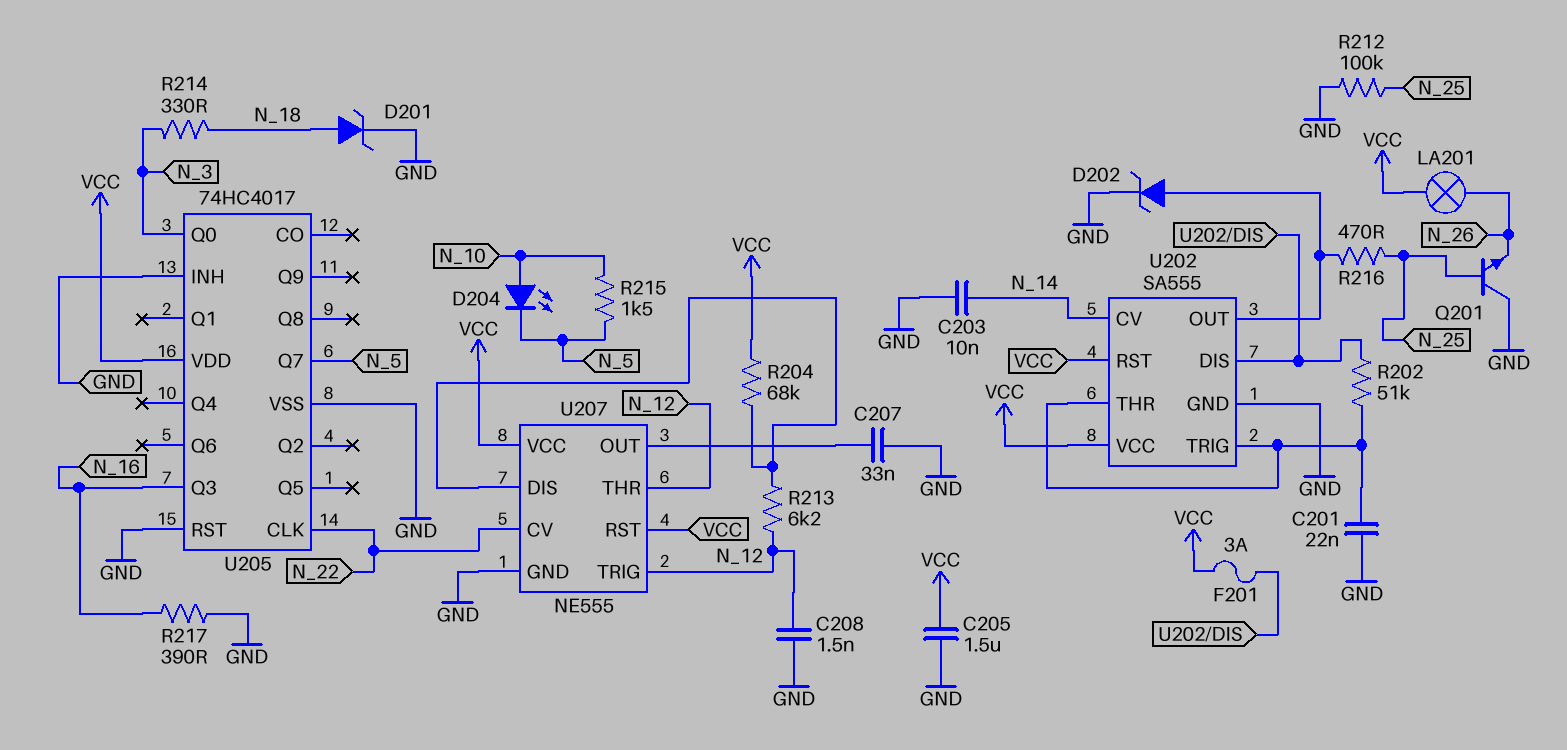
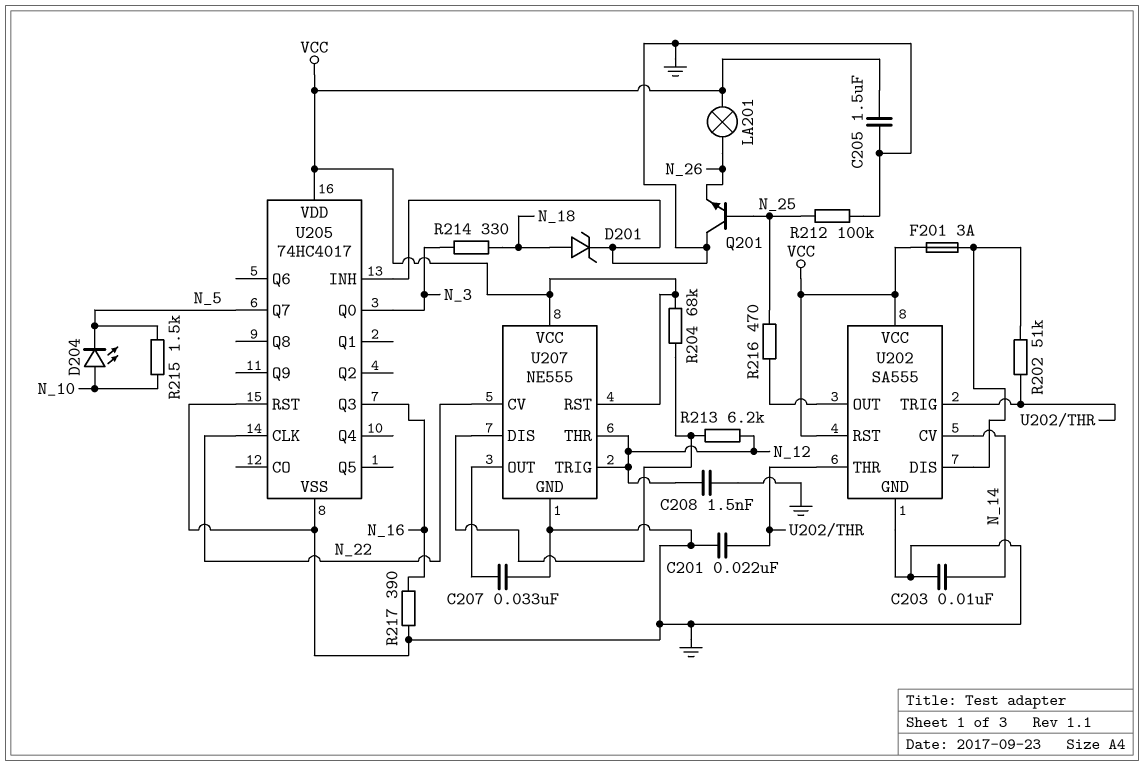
D202: zener (A U202/OUT, K GND) -> none

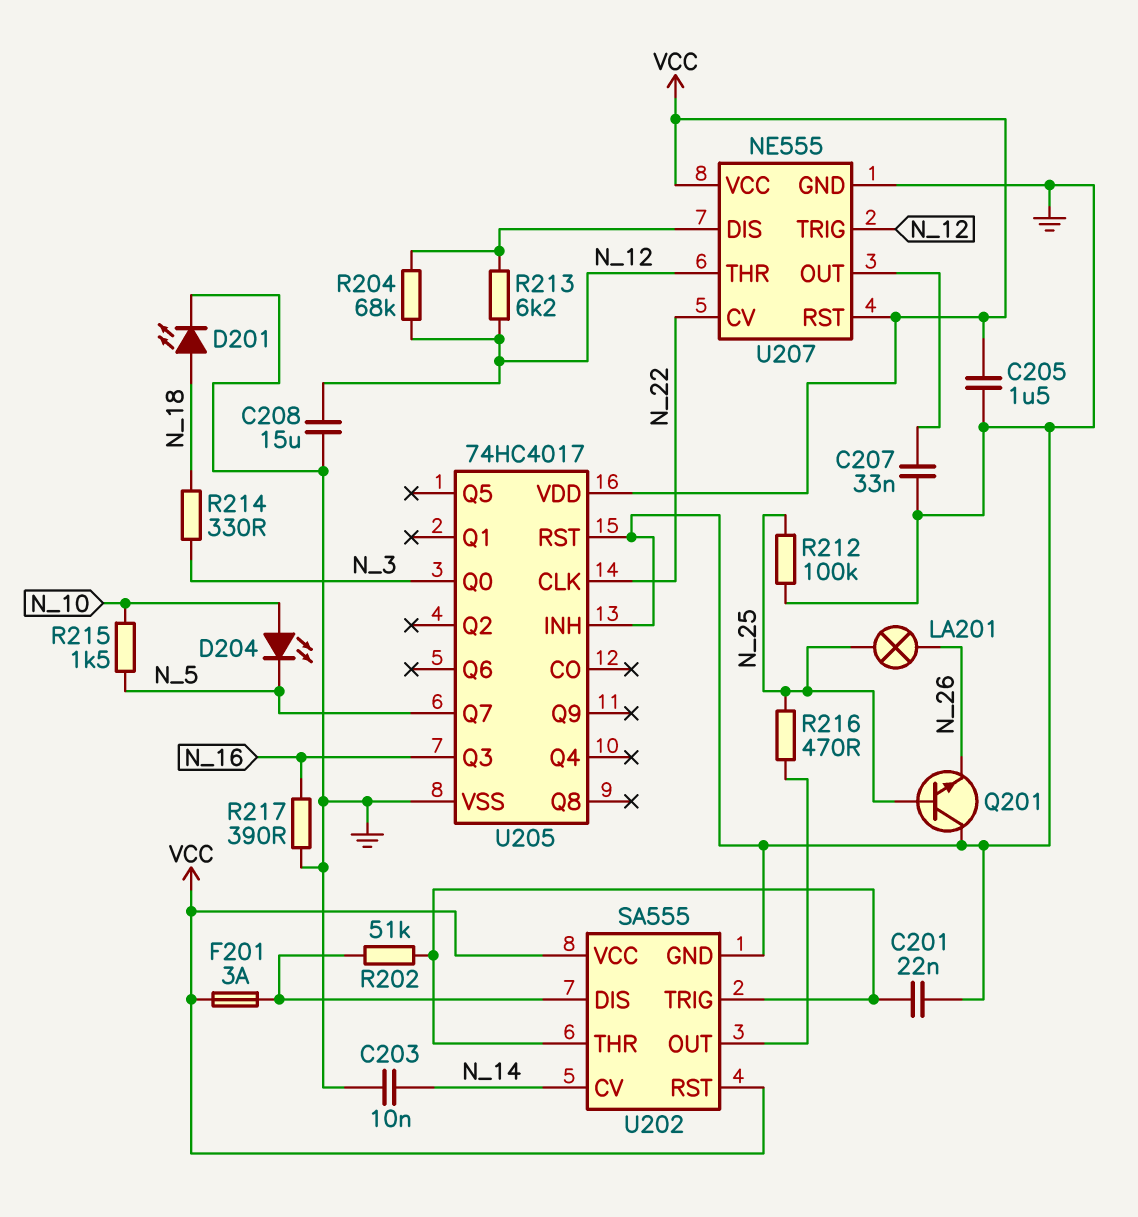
C208: 1.5nF (GND, N_12) -> 15uF (GND, N_12)
D201: zener (A N_18, K GND) -> LED (A N_18, K GND)
LA201: lamp (N_26, VCC) -> lamp (N_25, N_26)
R204: 68k (U207/DIS, VCC) -> 68k (N_12, U207/DIS)

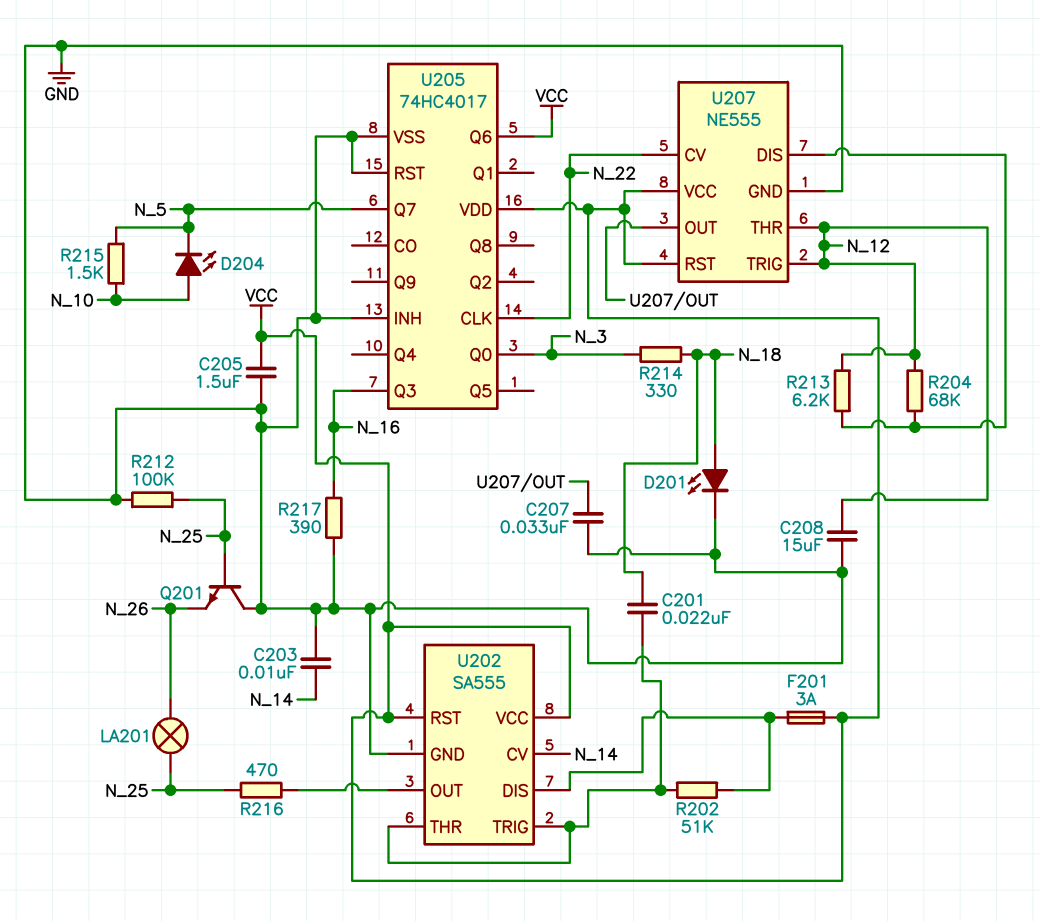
C201: 22nF (GND, U202/THR) -> 22nF (N_18, U202/THR)
U205 pin Q6: none -> VCC

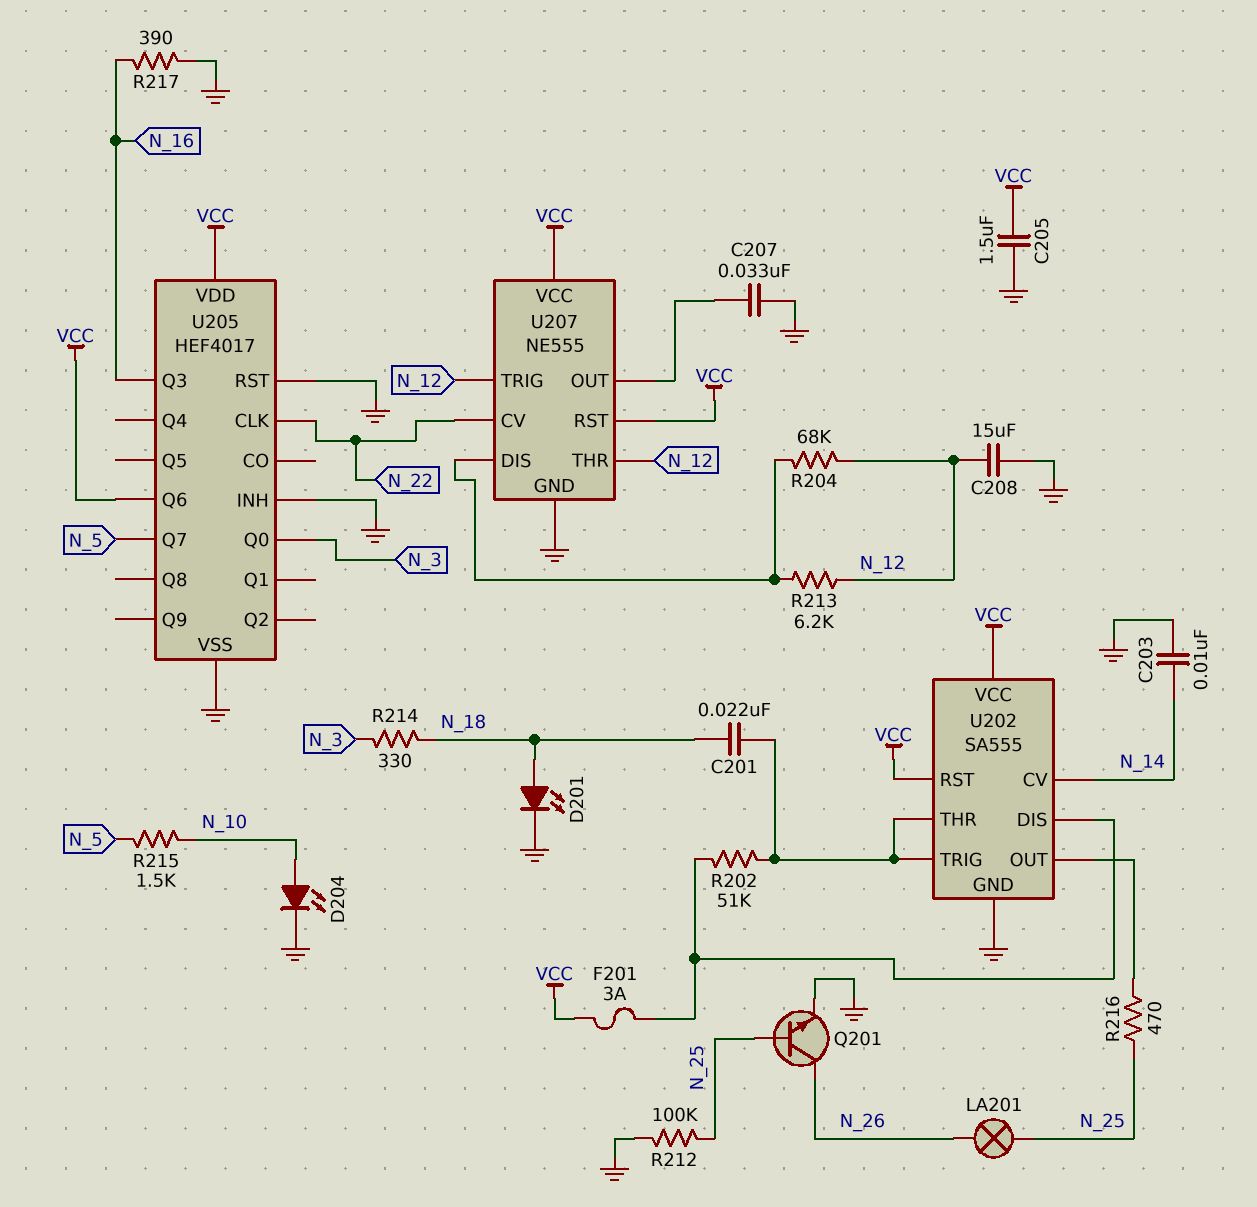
D204: LED (A N_10, K N_5) -> LED (A N_10, K GND)
Q201: NPN (B N_25, C GND, E N_26) -> NPN (B N_25, C N_26, E GND)
U205: 74HC4017 -> HEF4017

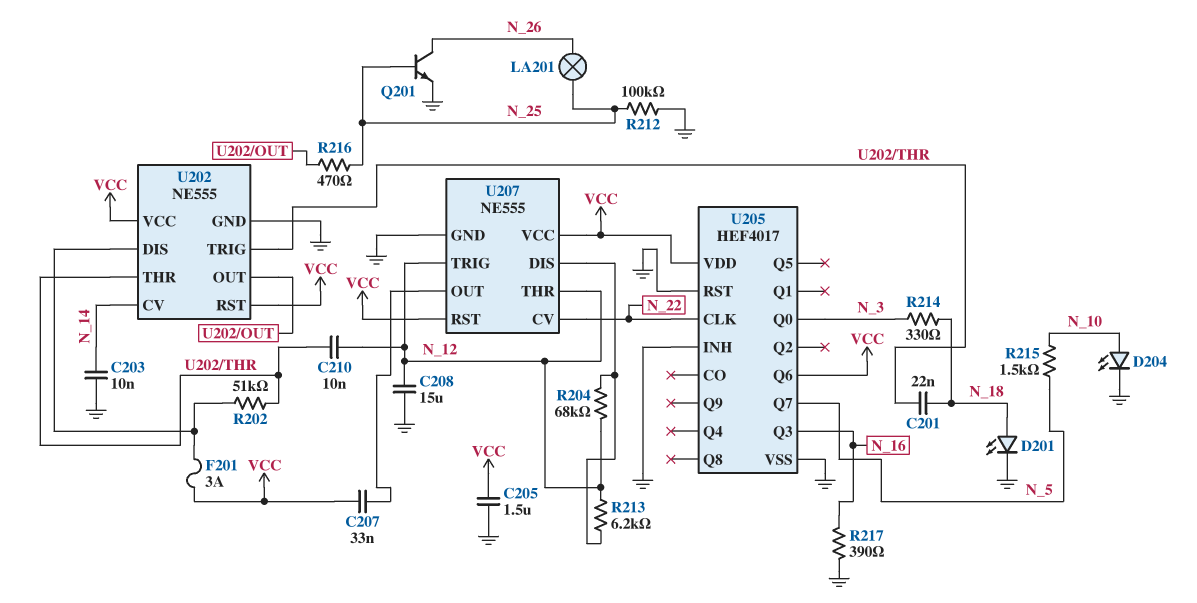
C207: 33nF (GND, U207/OUT) -> 33nF (U207/OUT, VCC)
C210: none -> 10nF (N_12, U202/THR)
U202: SA555 -> NE555

